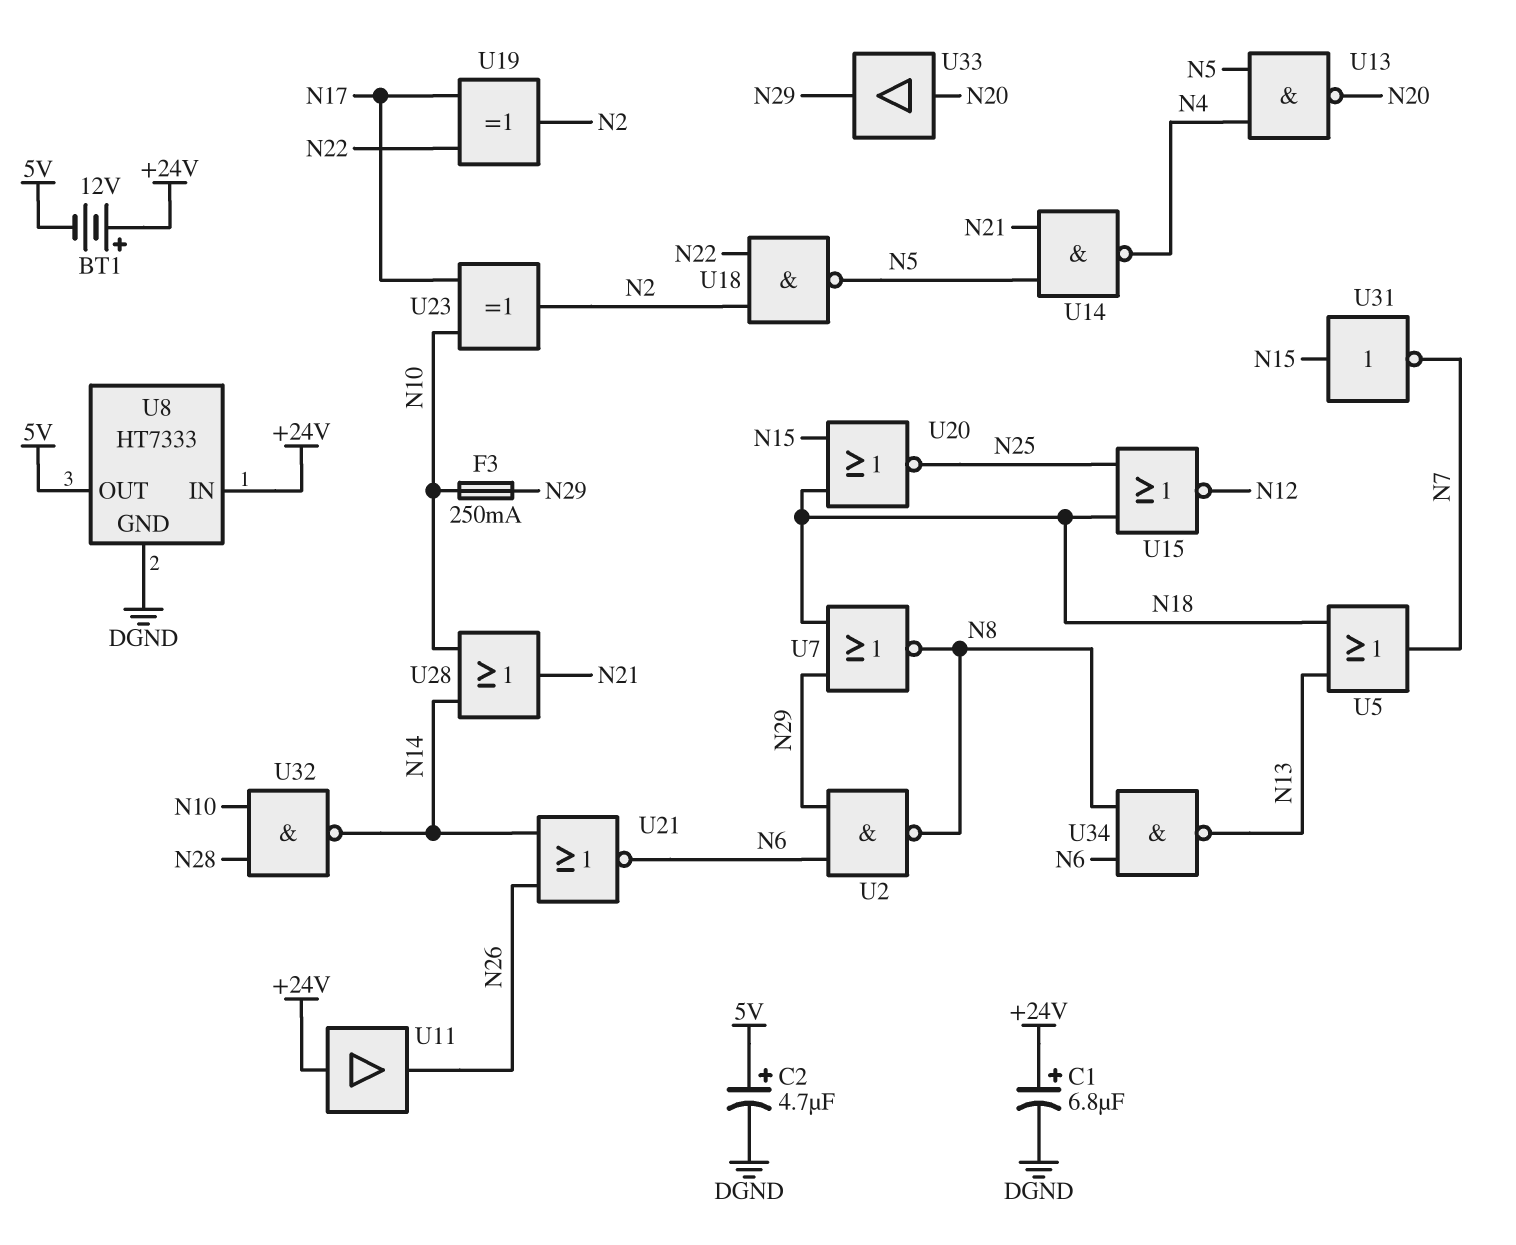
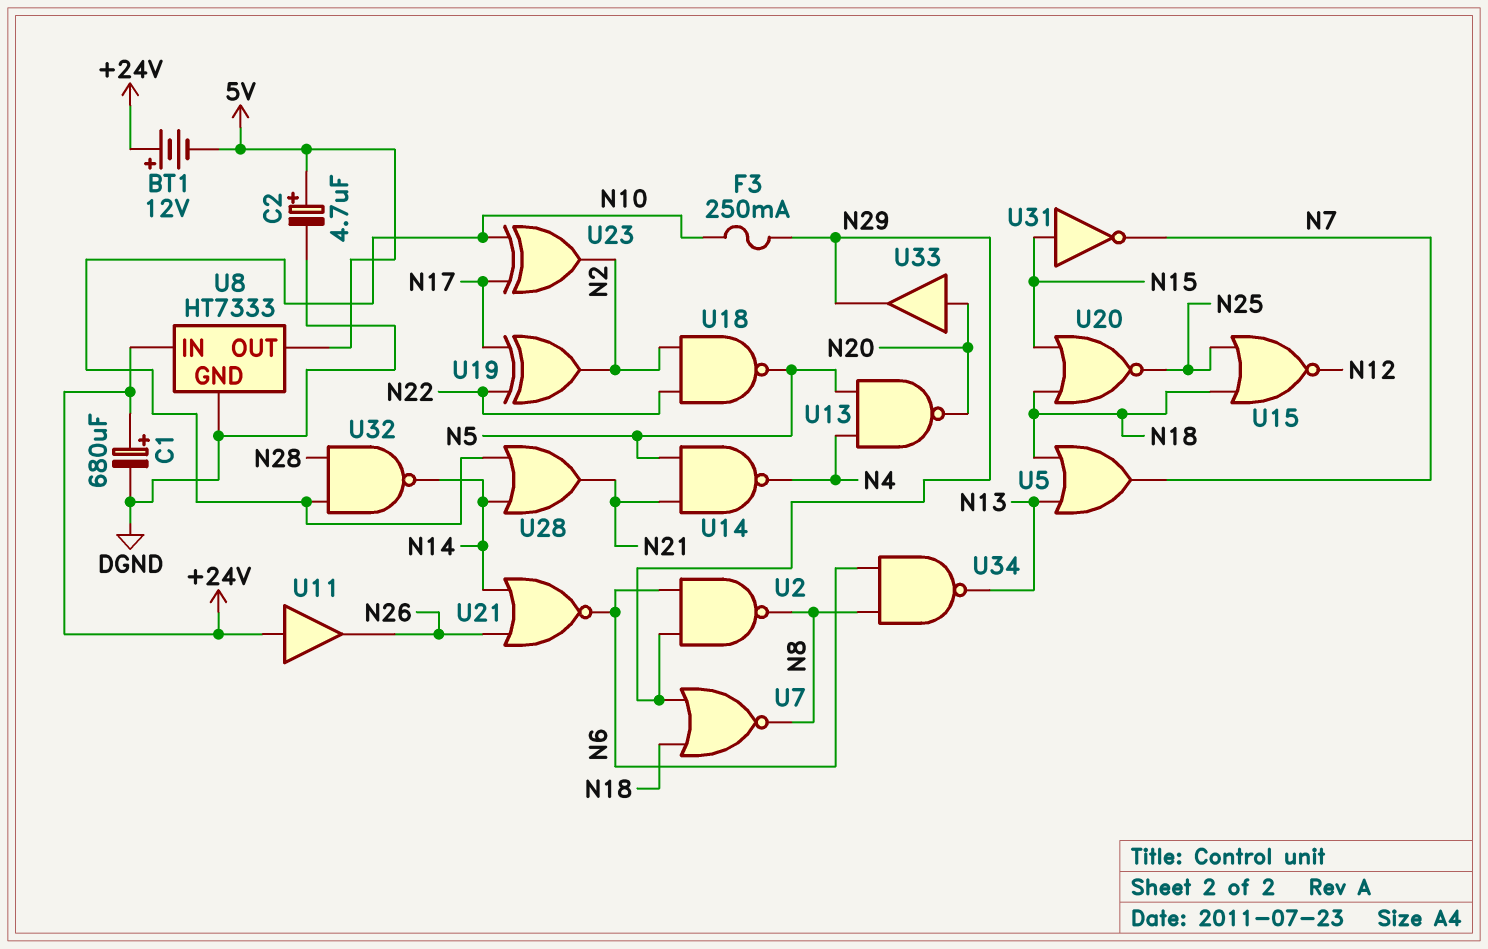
C1: 6.8uF (plus +24V, minus DGND) -> 680uF (plus +24V, minus DGND)

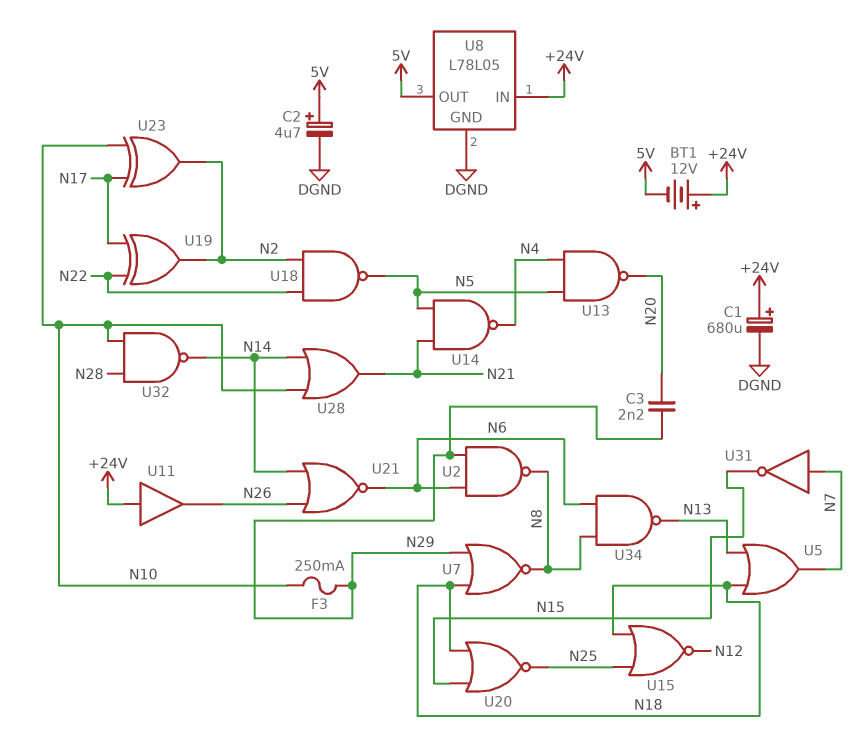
C3: none -> 2.2nF (N20, N29)
U8: HT7333 -> L78L05
U31: NOT (in N15, out N7) -> NOT (in N7, out N15)
U33: buffer (in N20, out N29) -> none

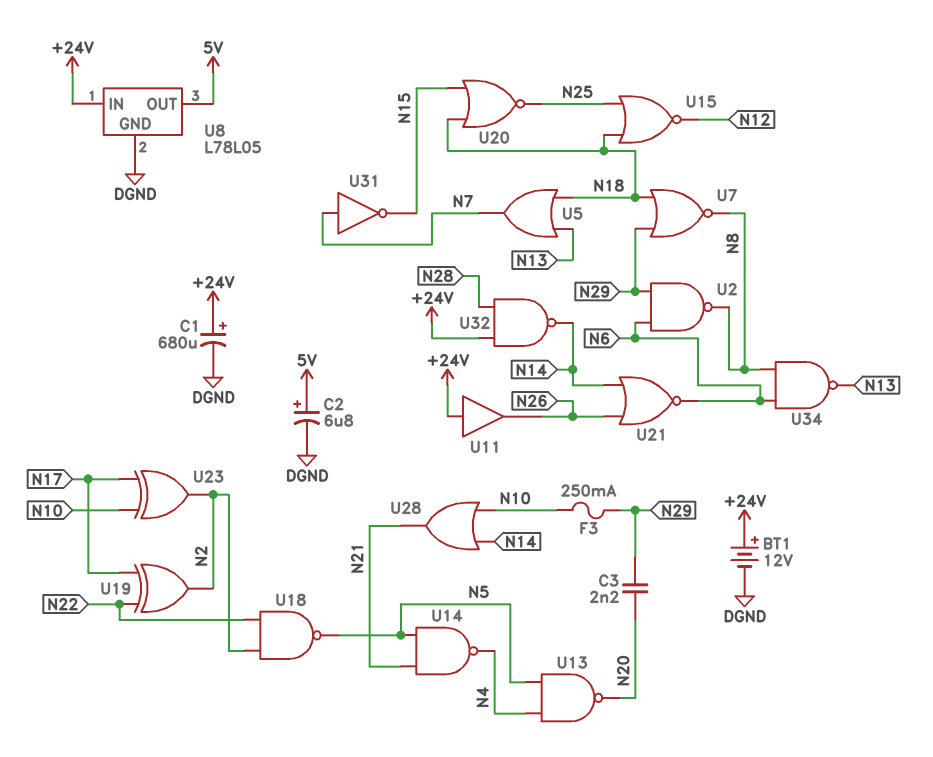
BT1: 12V (plus +24V, minus 5V) -> 12V (plus +24V, minus DGND)
C2: 4.7uF (plus 5V, minus DGND) -> 6.8uF (plus 5V, minus DGND)
U32: NAND (in N10, in N28, out N14) -> NAND (in +24V, in N28, out N14)

